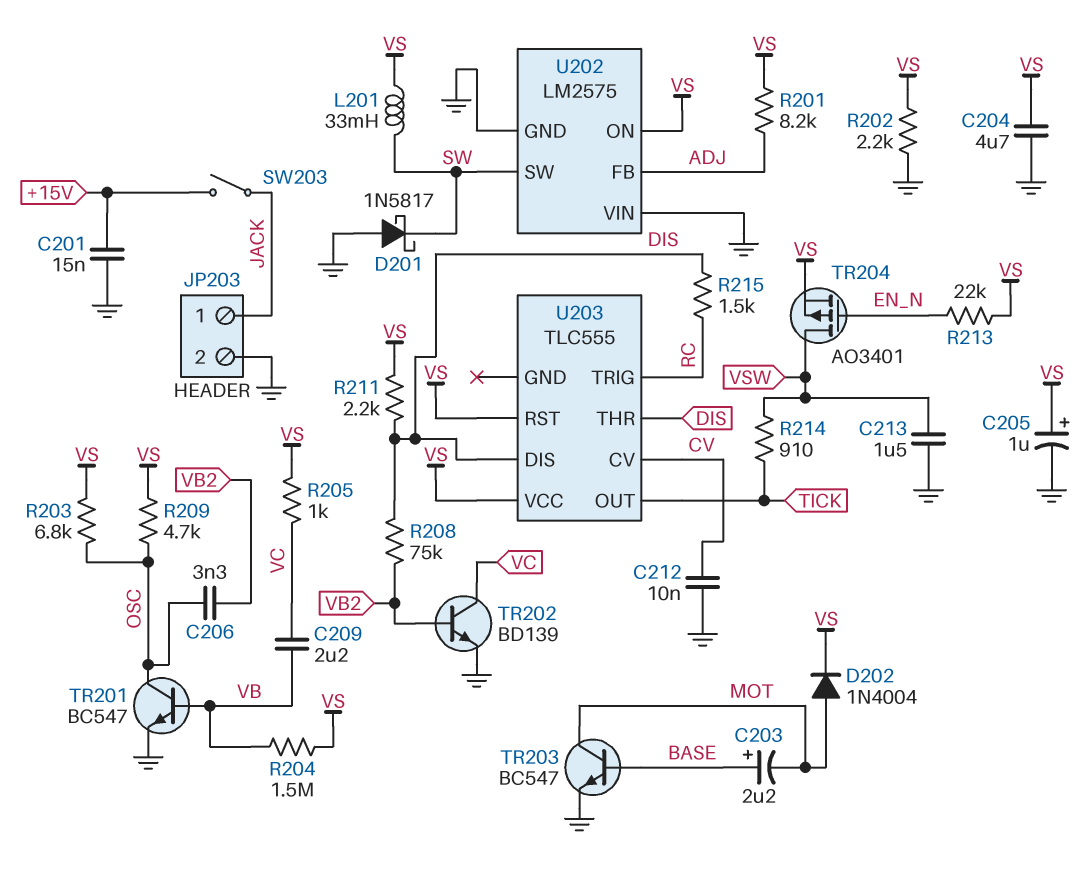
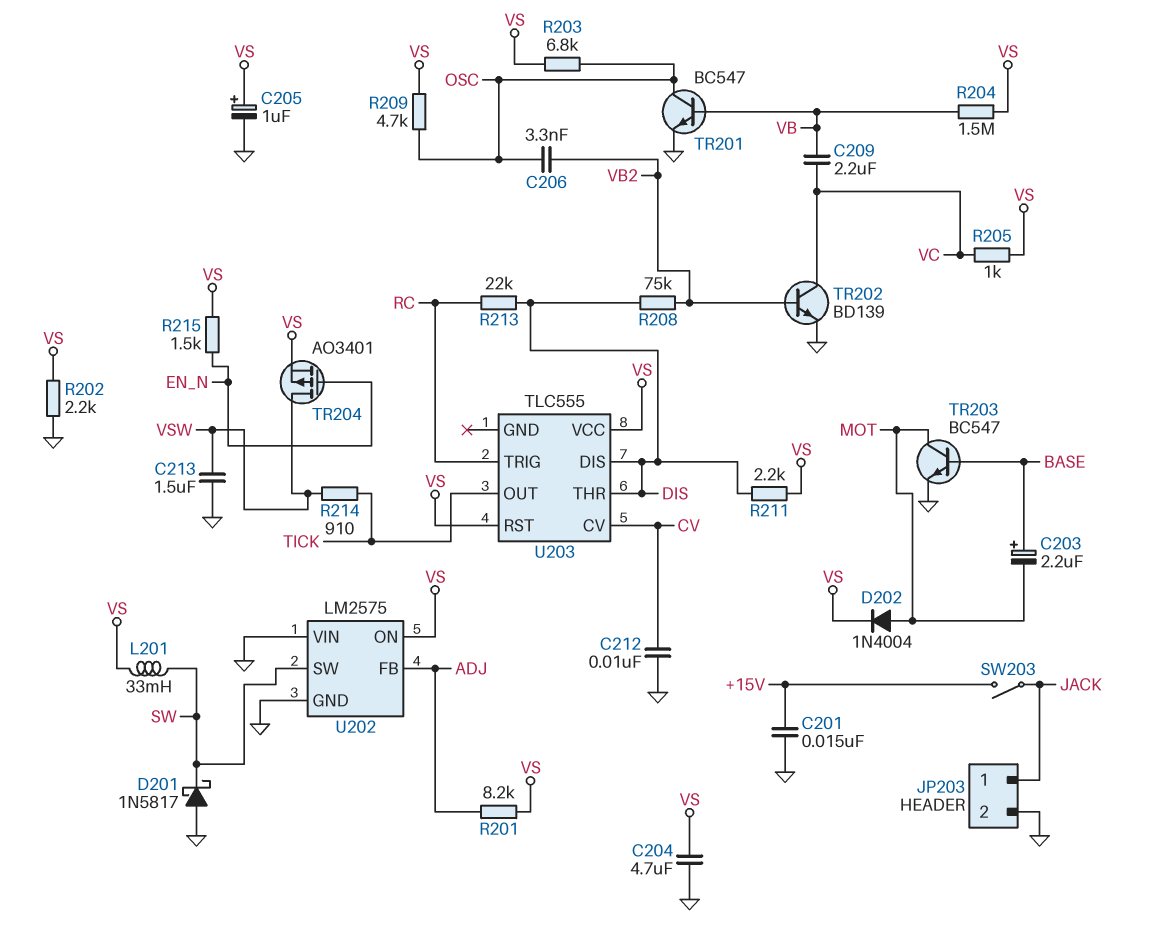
R213: 22k (EN_N, VS) -> 22k (DIS, RC)
R215: 1.5k (DIS, RC) -> 1.5k (EN_N, VS)

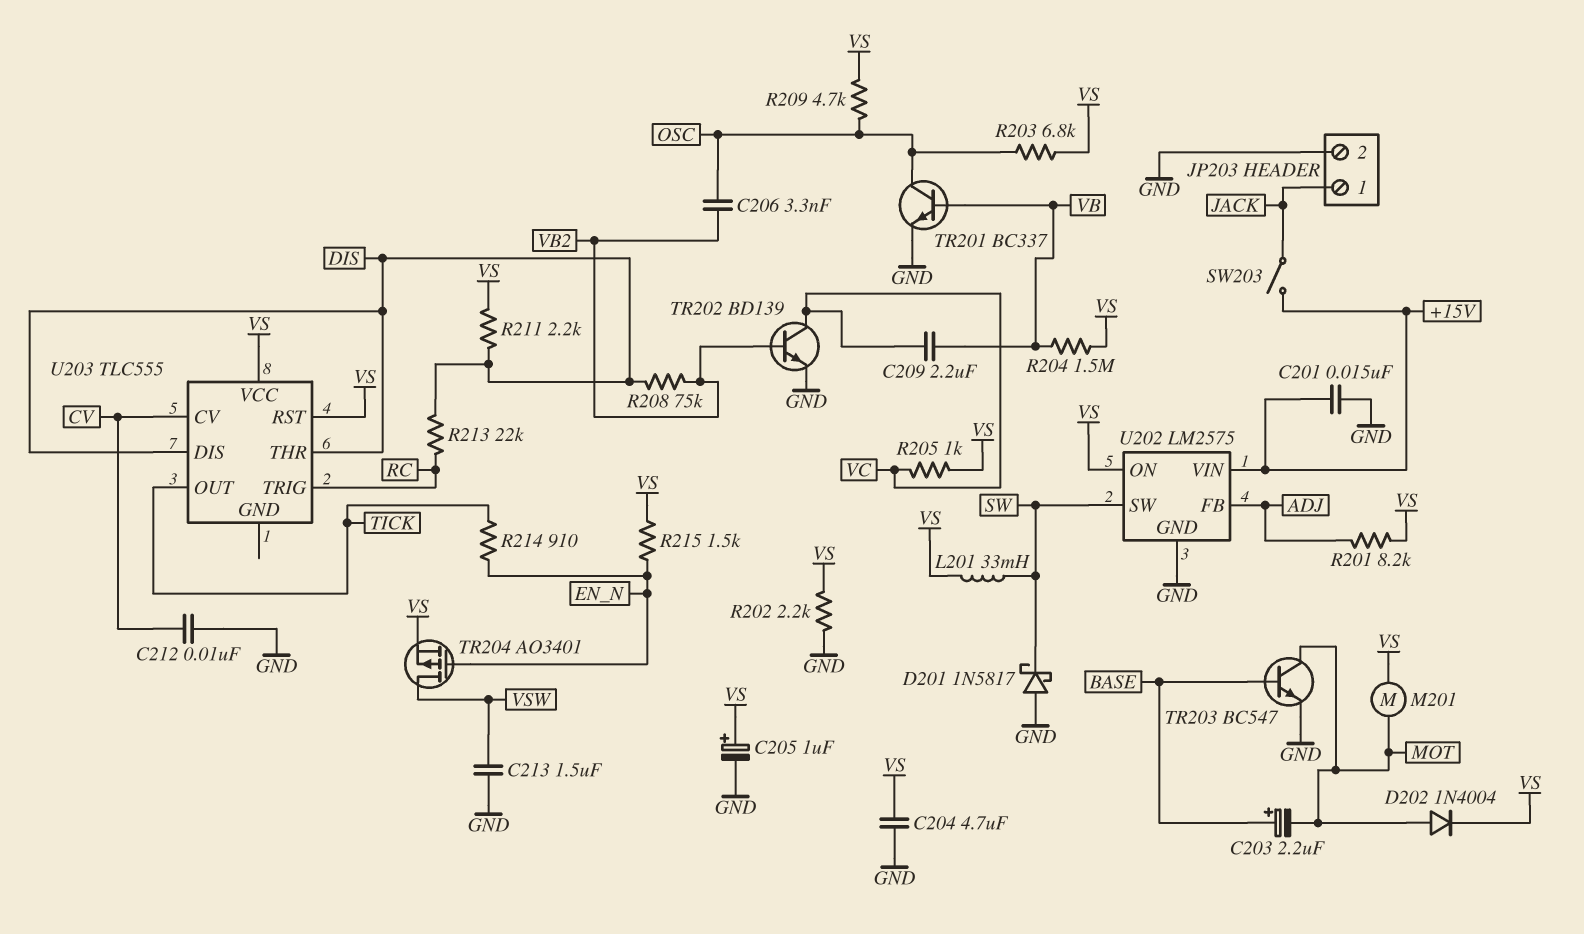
M201: none -> motor (MOT, VS)
R214: 910 (TICK, VSW) -> 910 (EN_N, TICK)
TR201: NPN BC547 (B VB, C OSC, E GND) -> NPN BC337 (B VB, C OSC, E GND)
U202 pin VIN: GND -> +15V

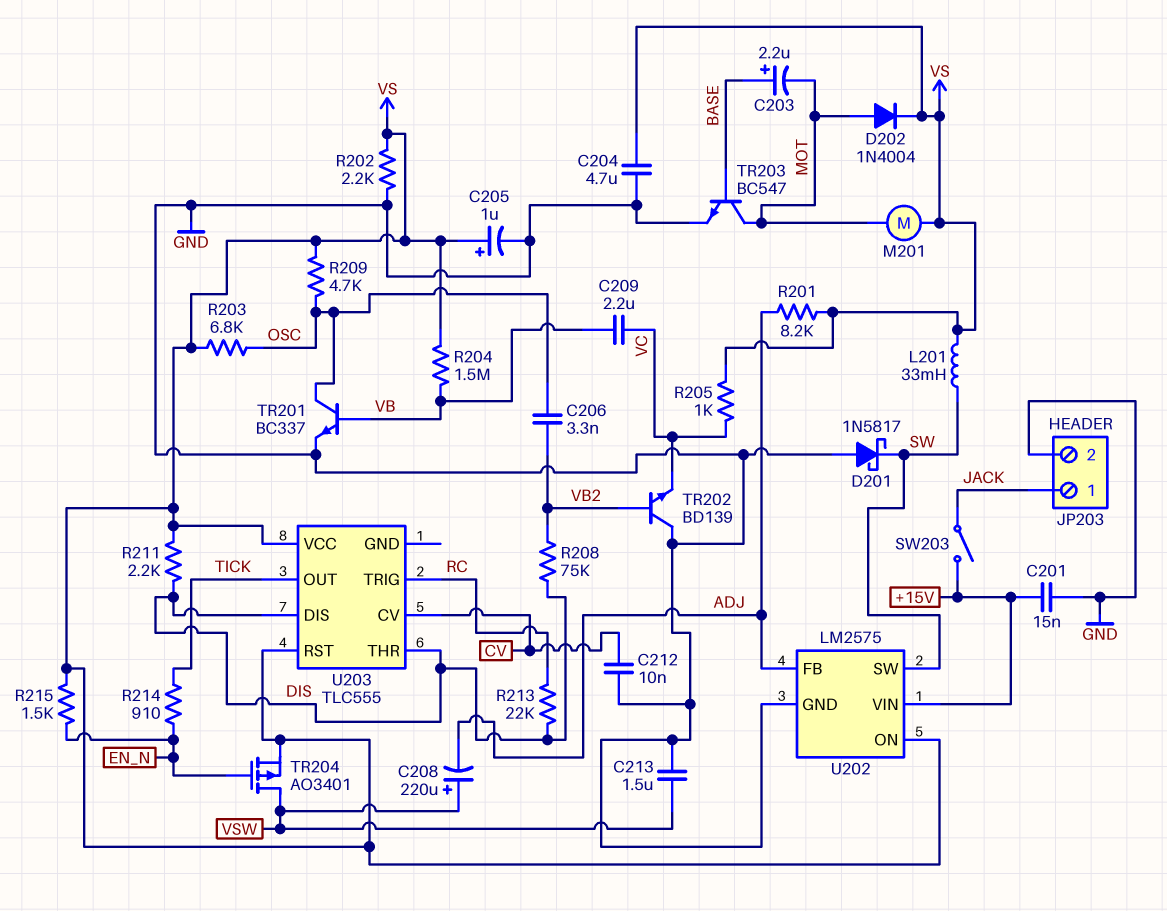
C208: none -> 220uF (plus VSW, minus ADJ)
TR202: NPN BD139 (B VB2, C VC, E GND) -> NPN BD139 (B VB2, C GND, E VC)

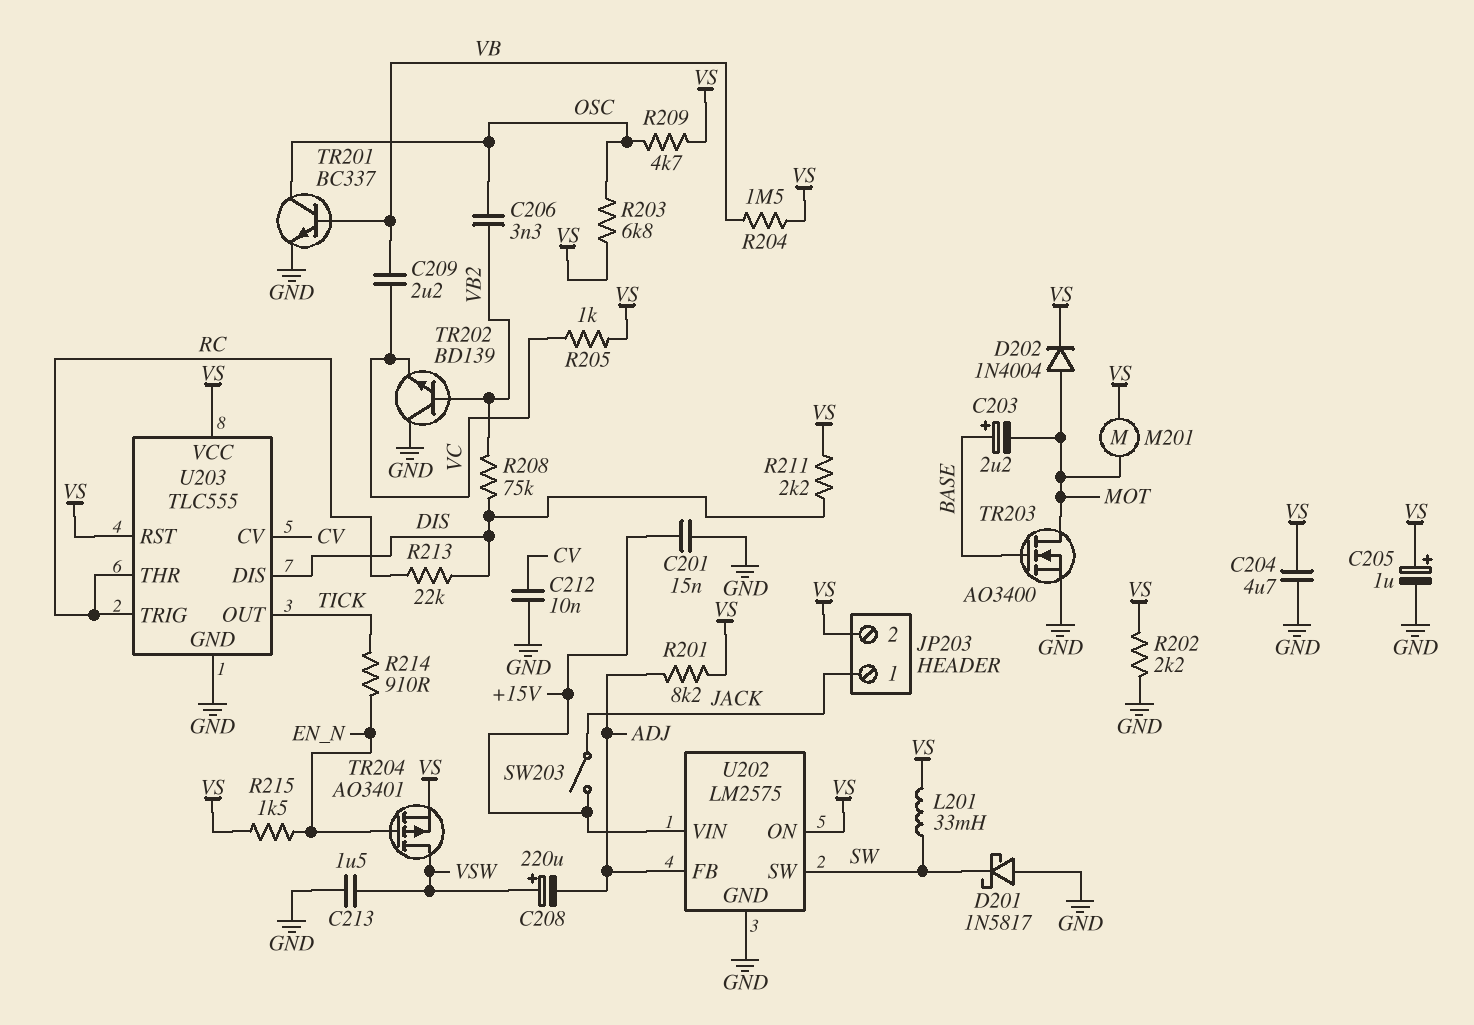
JP203 pin 2: GND -> VS
TR203: NPN BC547 (B BASE, C MOT, E GND) -> NMOS AO3400 (G BASE, D MOT, S GND)
U203 pin GND: none -> GND
U203 pin THR: DIS -> RC

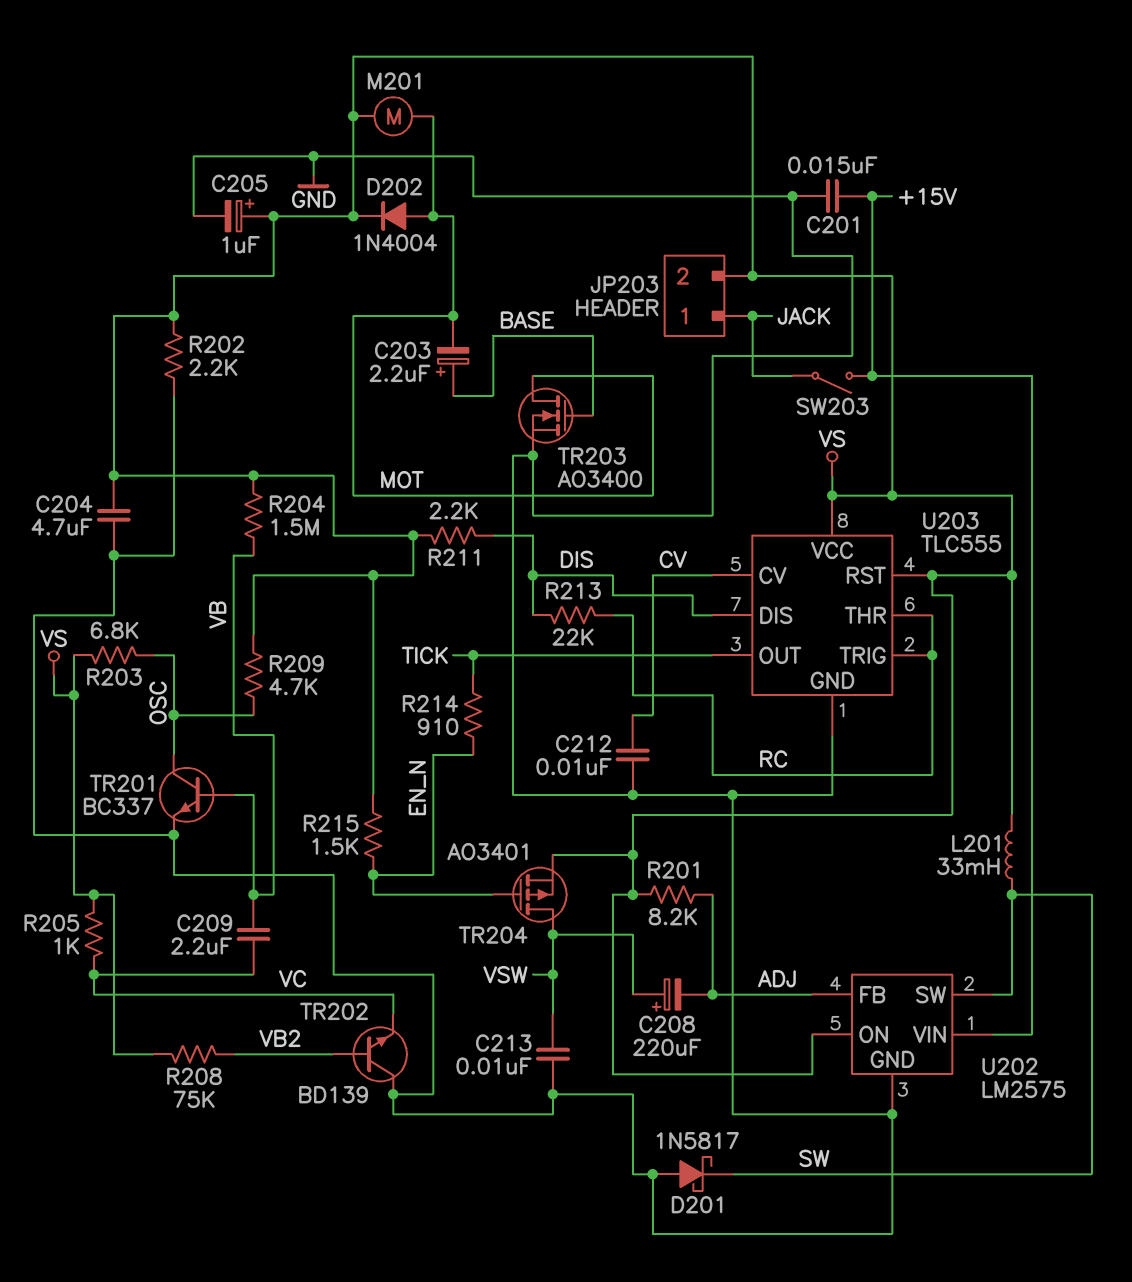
C206: 3.3nF (OSC, VB2) -> none
C213: 1.5uF (GND, VSW) -> 10nF (GND, VSW)
R208: 75k (DIS, VB2) -> 75k (VB2, VS)

